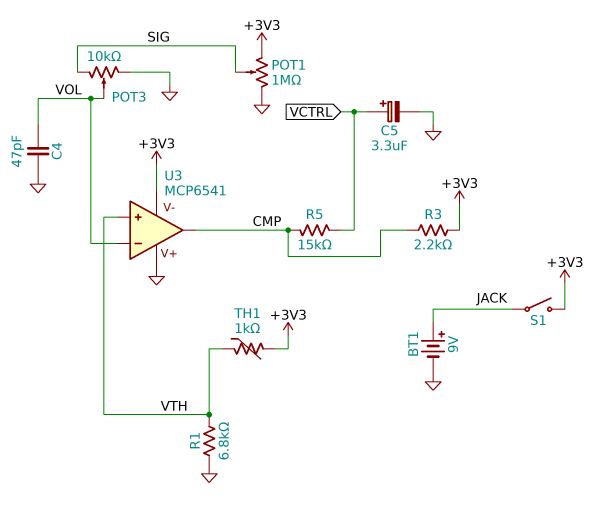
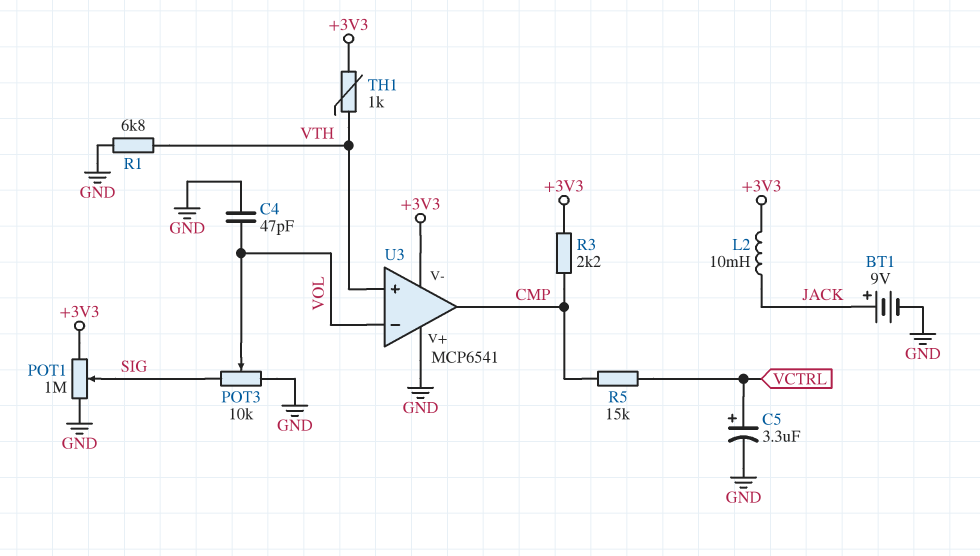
L2: none -> 10mH (+3V3, JACK)
S1: switch (+3V3, JACK) -> none

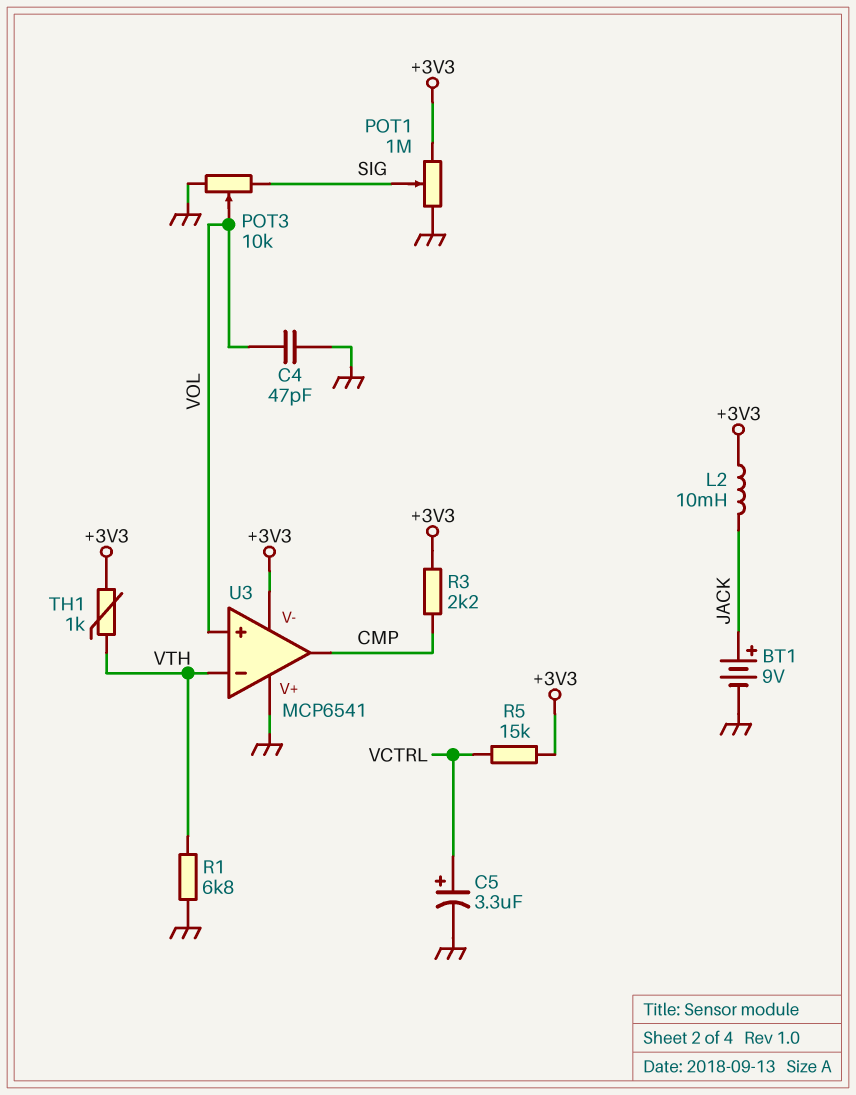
R5: 15k (CMP, VCTRL) -> 15k (+3V3, VCTRL)
U3 pin in+: VTH -> VOL
U3 pin in-: VOL -> VTH

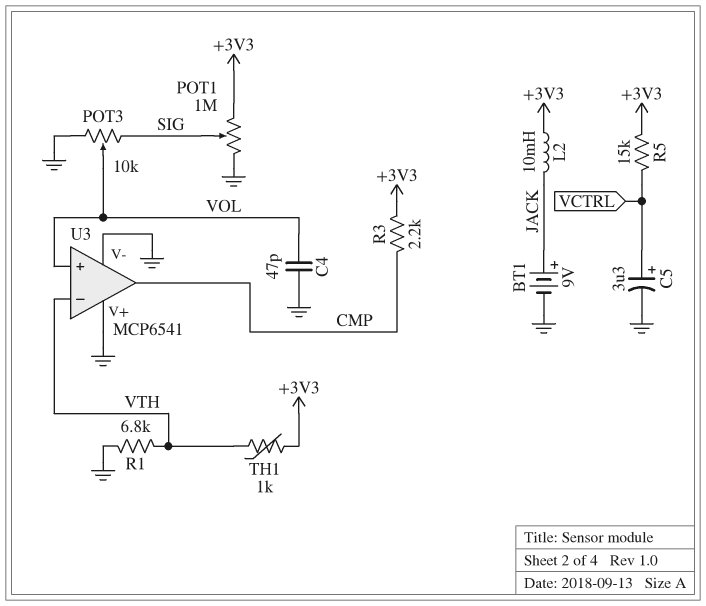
U3 pin V-: +3V3 -> GND

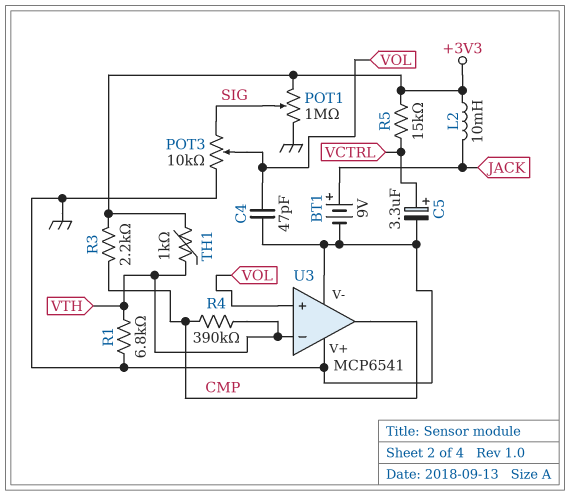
R4: none -> 390k (CMP, VTH)

